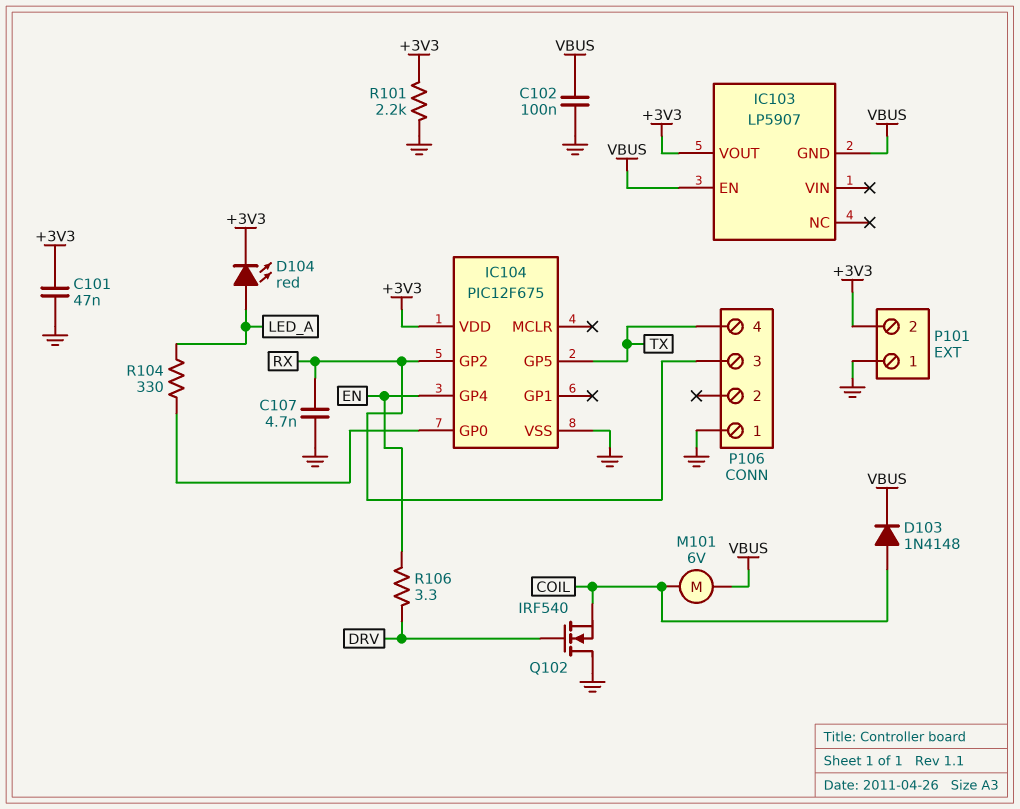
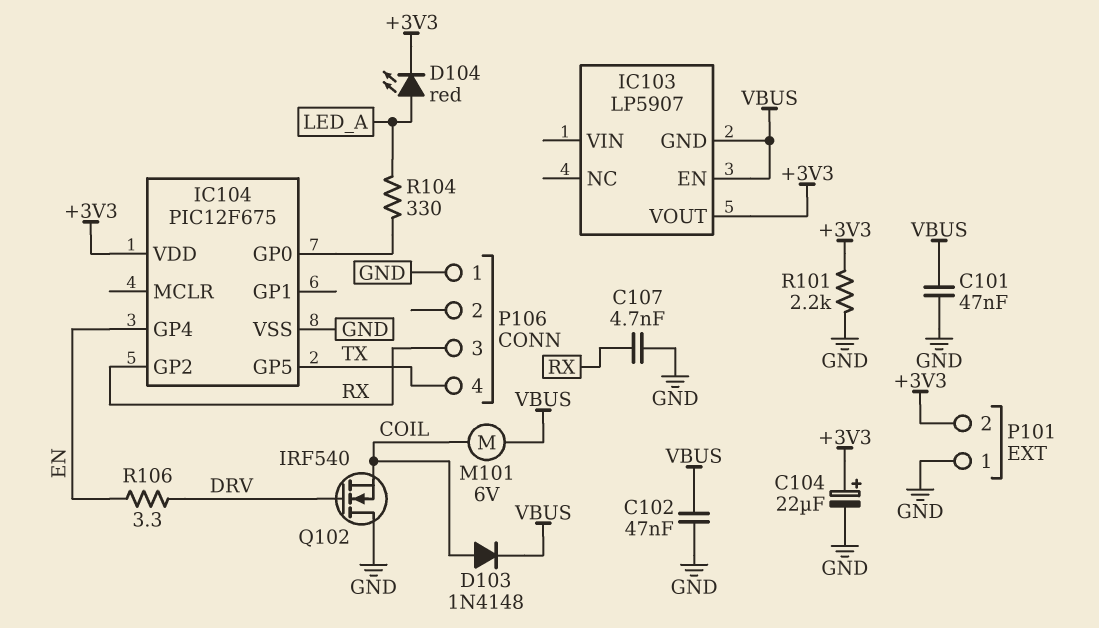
C101: 47nF (+3V3, GND) -> 47nF (GND, VBUS)
C102: 100nF (GND, VBUS) -> 47nF (GND, VBUS)
C104: none -> 22uF (plus +3V3, minus GND)

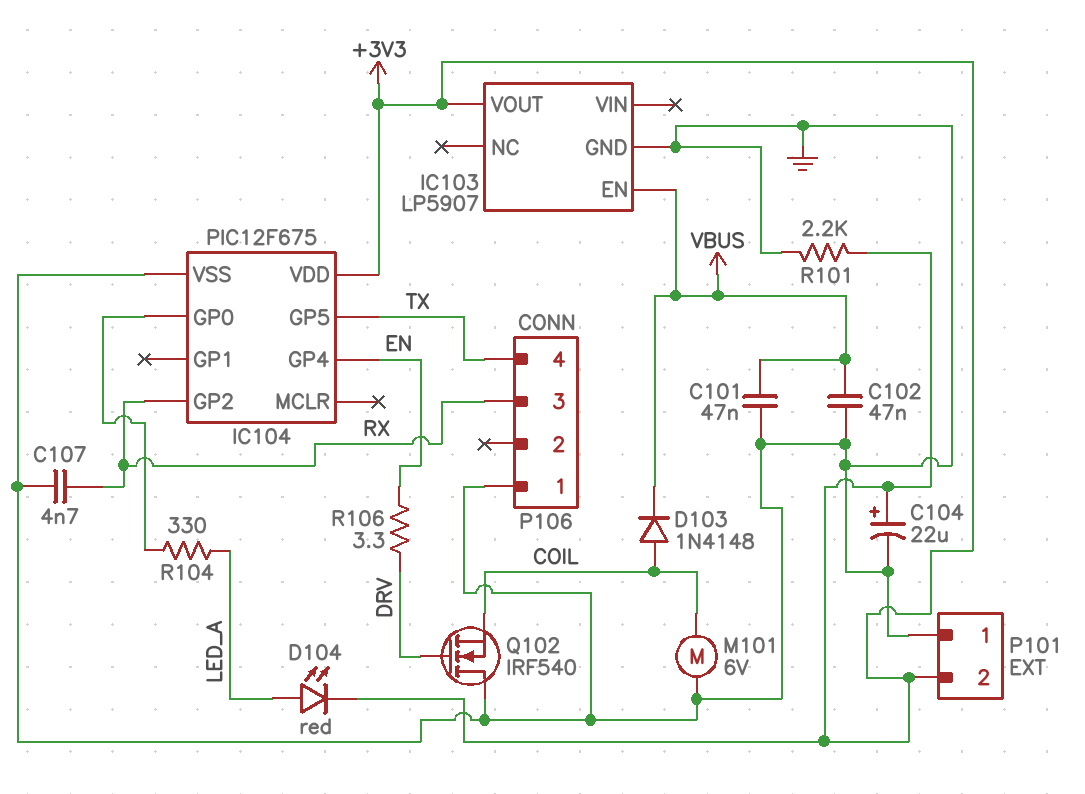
IC103 pin GND: VBUS -> GND
M101: motor 6V (COIL, VBUS) -> motor 6V (COIL, GND)

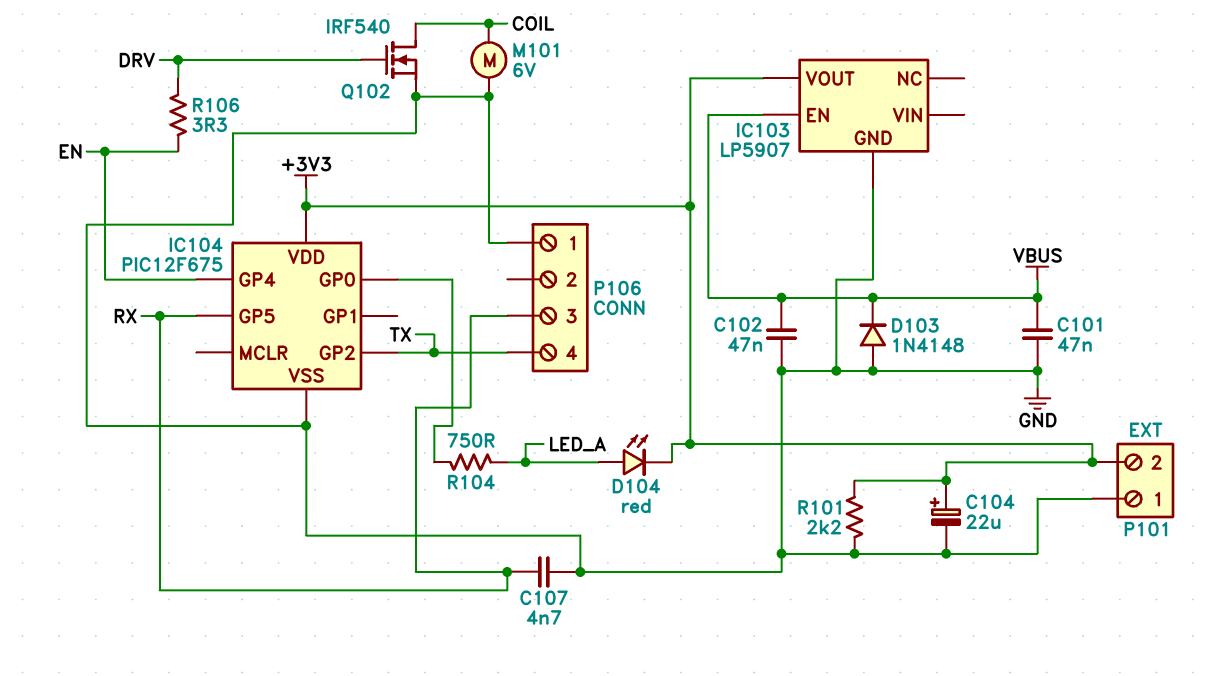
D103: diode 1N4148 (A COIL, K VBUS) -> diode 1N4148 (A GND, K VBUS)
IC104 pin GP2: RX -> TX
IC104 pin GP5: TX -> RX
Q102: NMOS IRF540 (G DRV, D GND, S COIL) -> NMOS IRF540 (G DRV, D COIL, S GND)
R104: 330 (IC104/GP0, LED_A) -> 750 (IC104/GP0, LED_A)

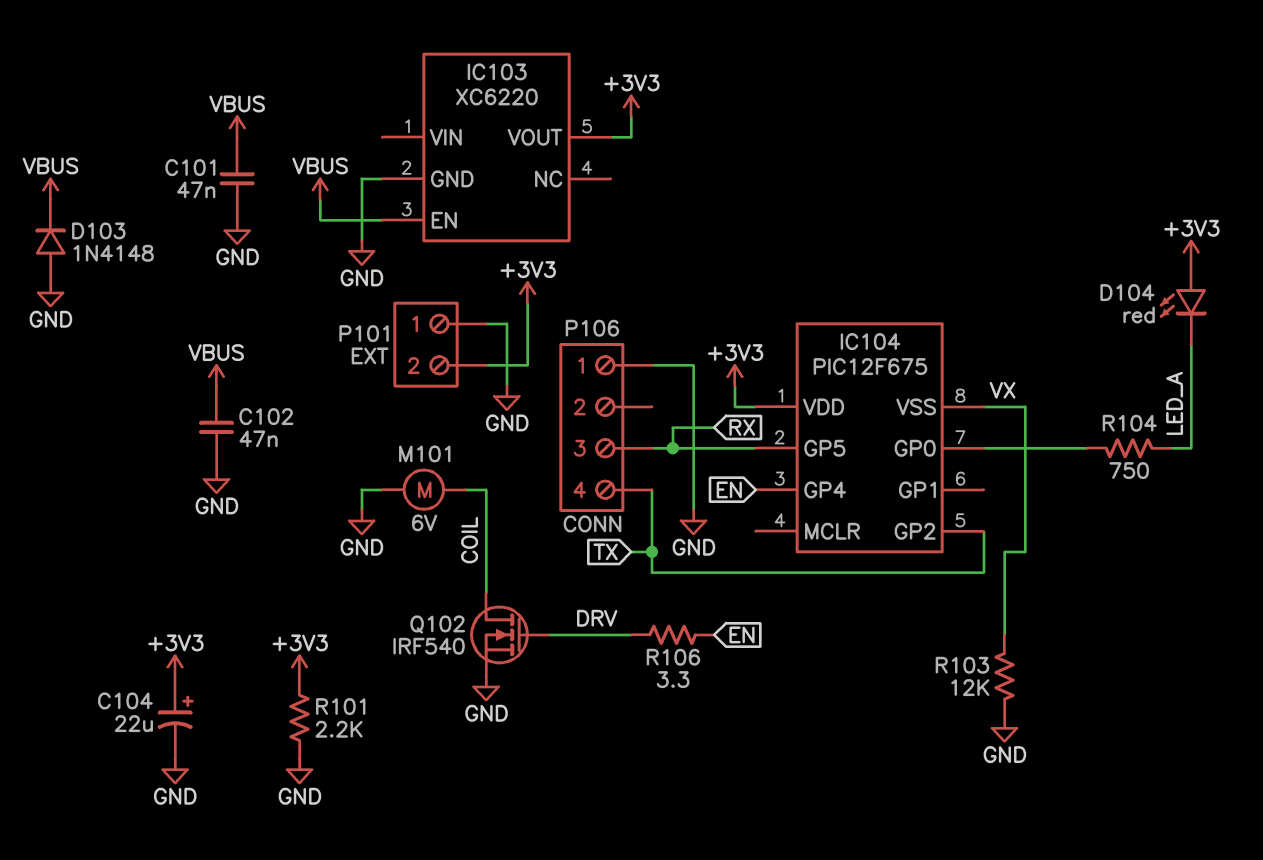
C107: 4.7nF (GND, RX) -> none
D104: LED red (A LED_A, K +3V3) -> LED red (A +3V3, K LED_A)
IC103: LP5907 -> XC6220
IC104 pin VSS: GND -> VX
R103: none -> 12k (GND, VX)

